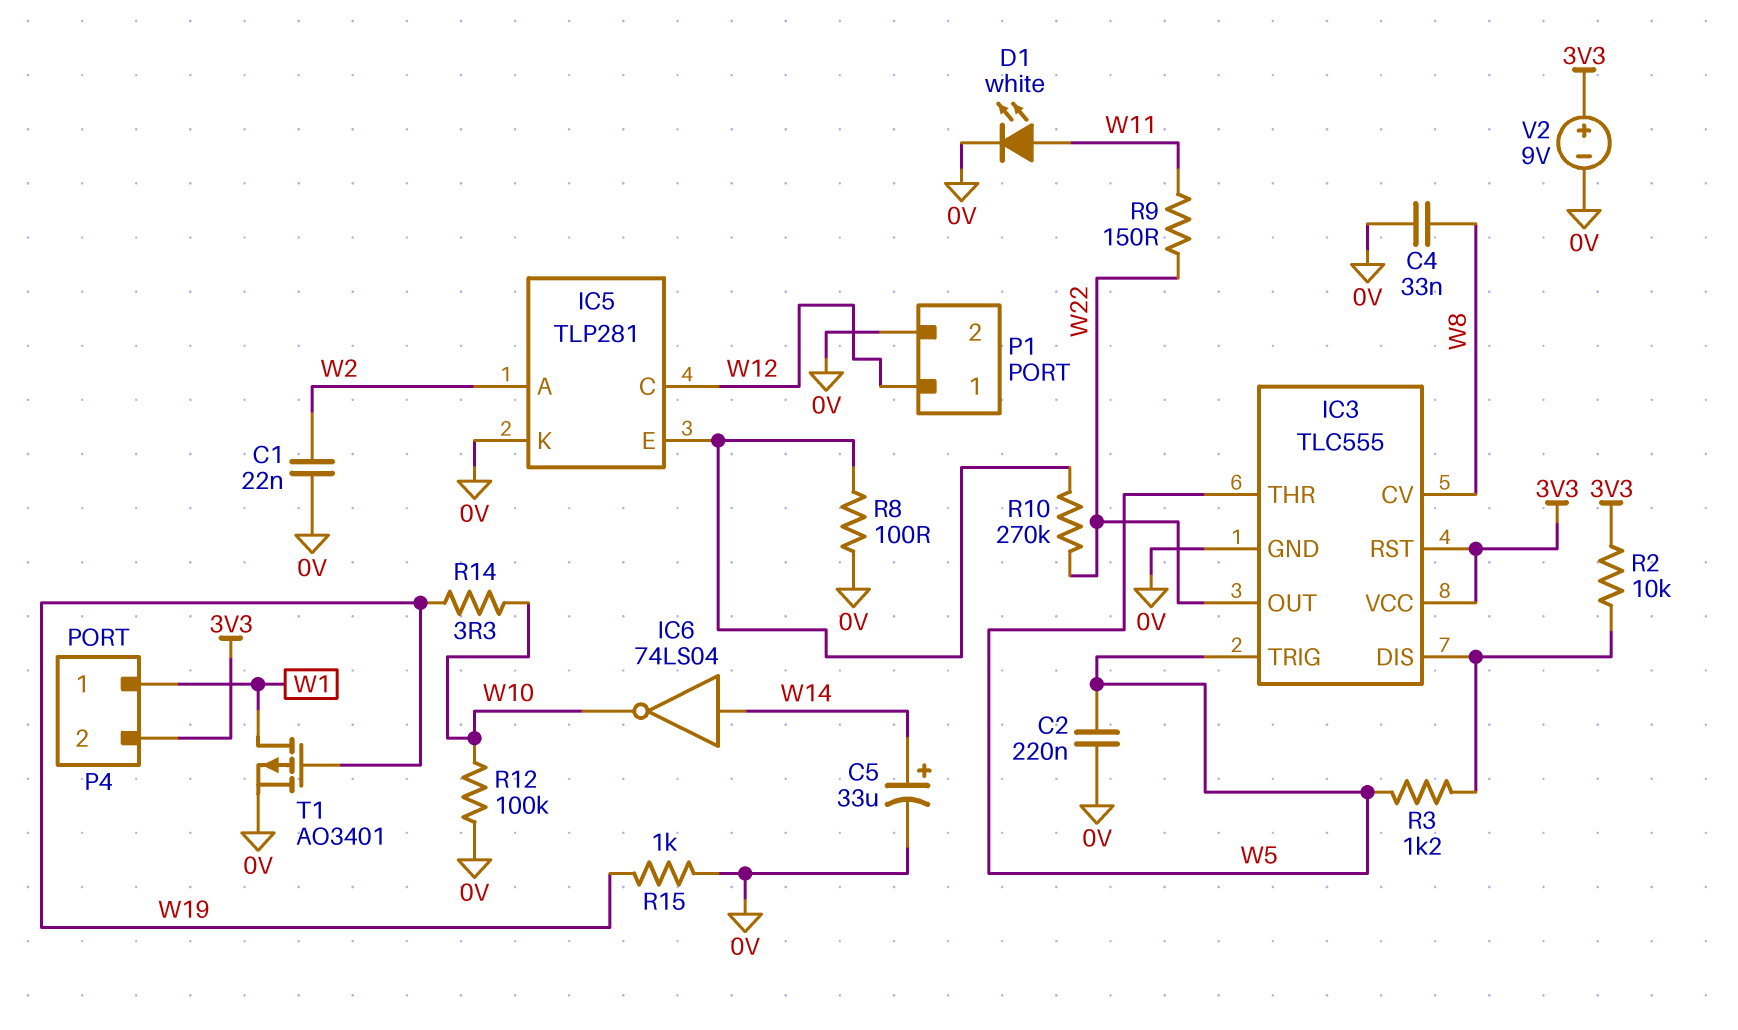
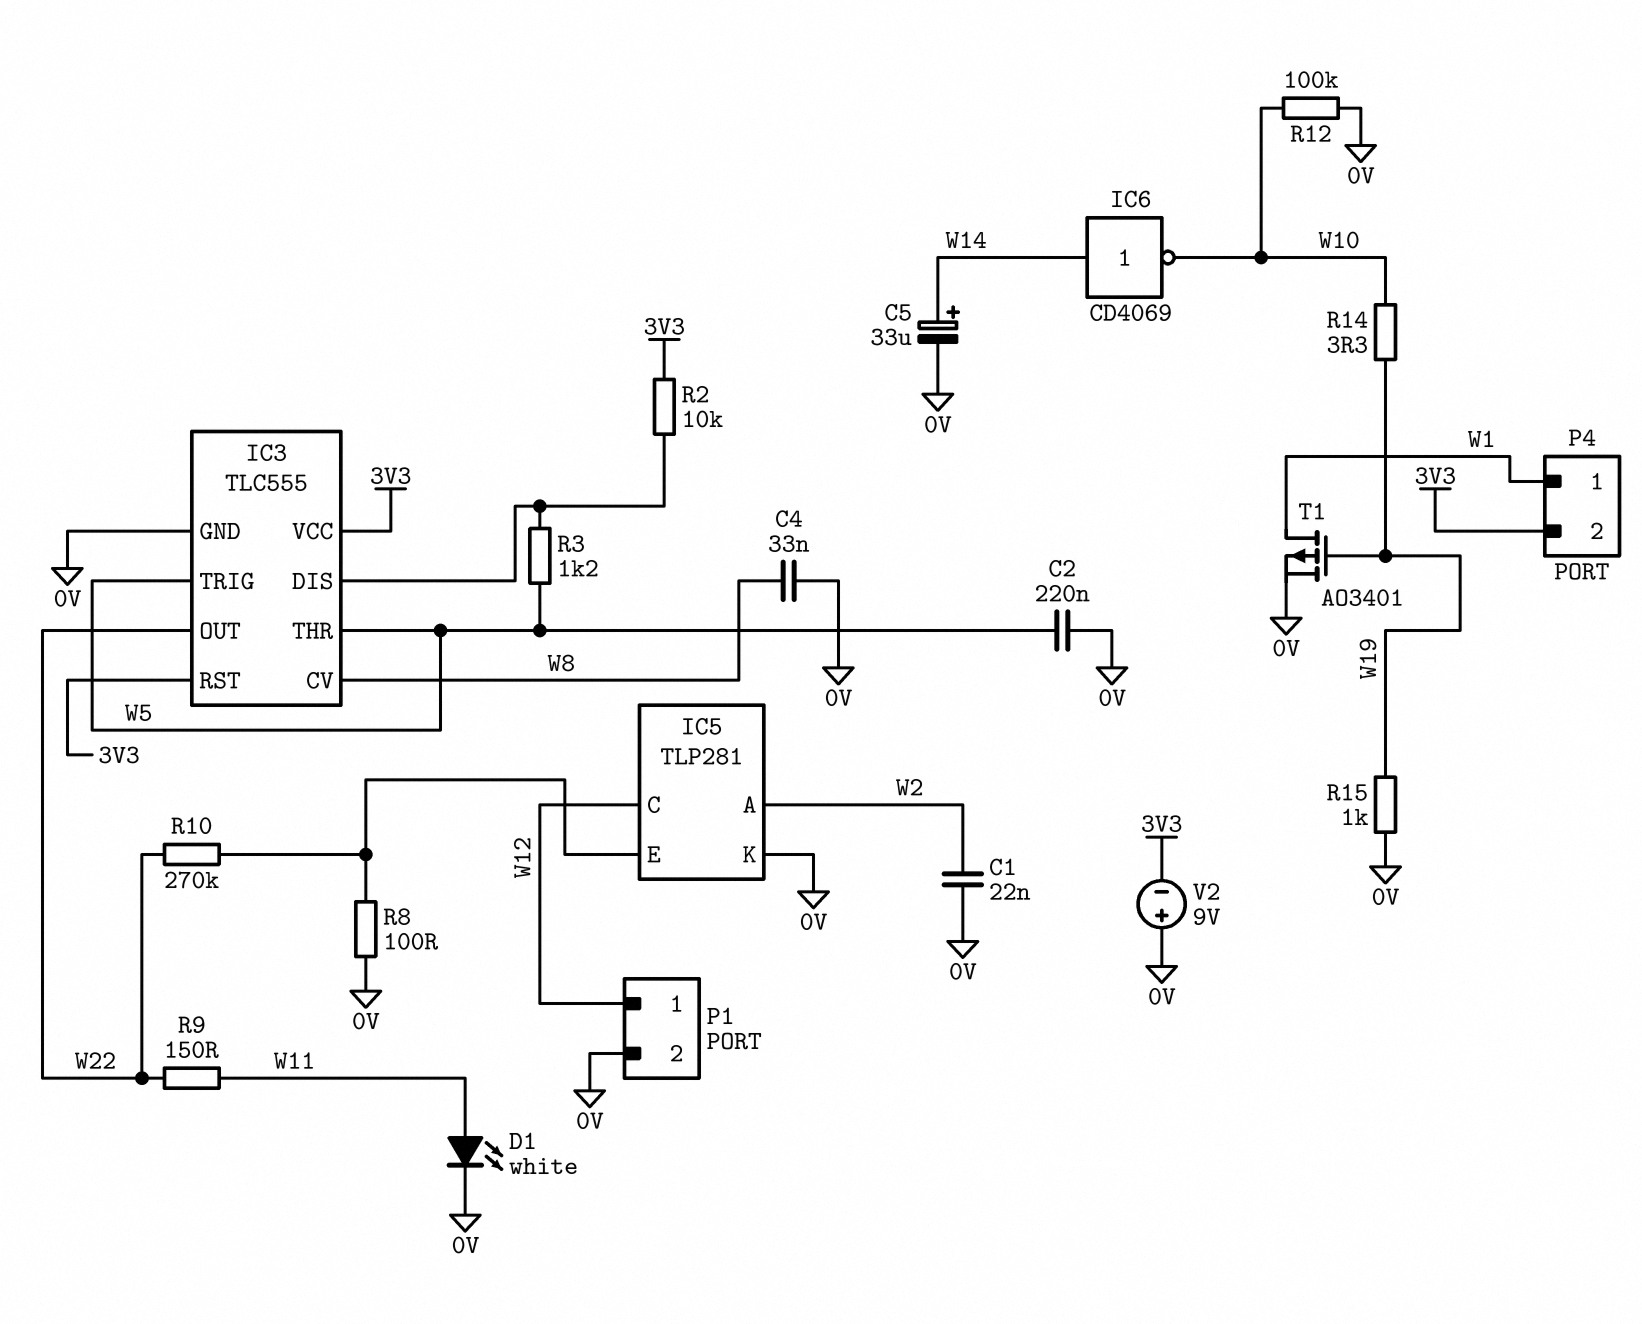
IC6: NOT 74LS04 (in W14, out W10) -> NOT CD4069 (in W14, out W10)
V2: 9V (plus 3V3, minus 0V) -> 9V (plus 0V, minus 3V3)

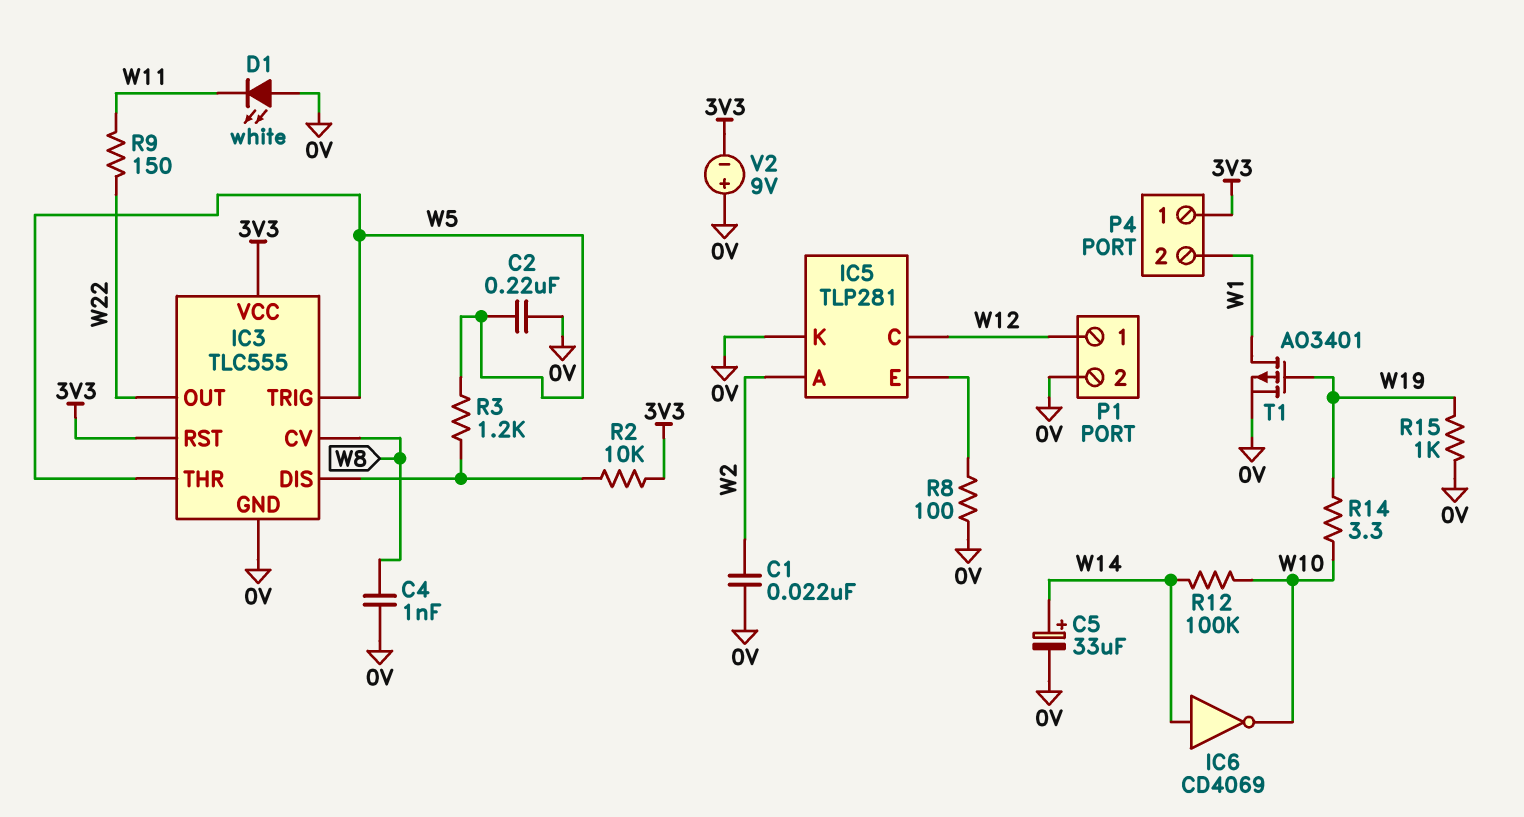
C4: 33nF (0V, W8) -> 1nF (0V, W8)
D1: LED white (A W11, K 0V) -> LED white (A 0V, K W11)
P4 pin 1: W1 -> 3V3
P4 pin 2: 3V3 -> W1
R10: 270k (IC5/E, W22) -> none
R12: 100k (0V, W10) -> 100k (W10, W14)

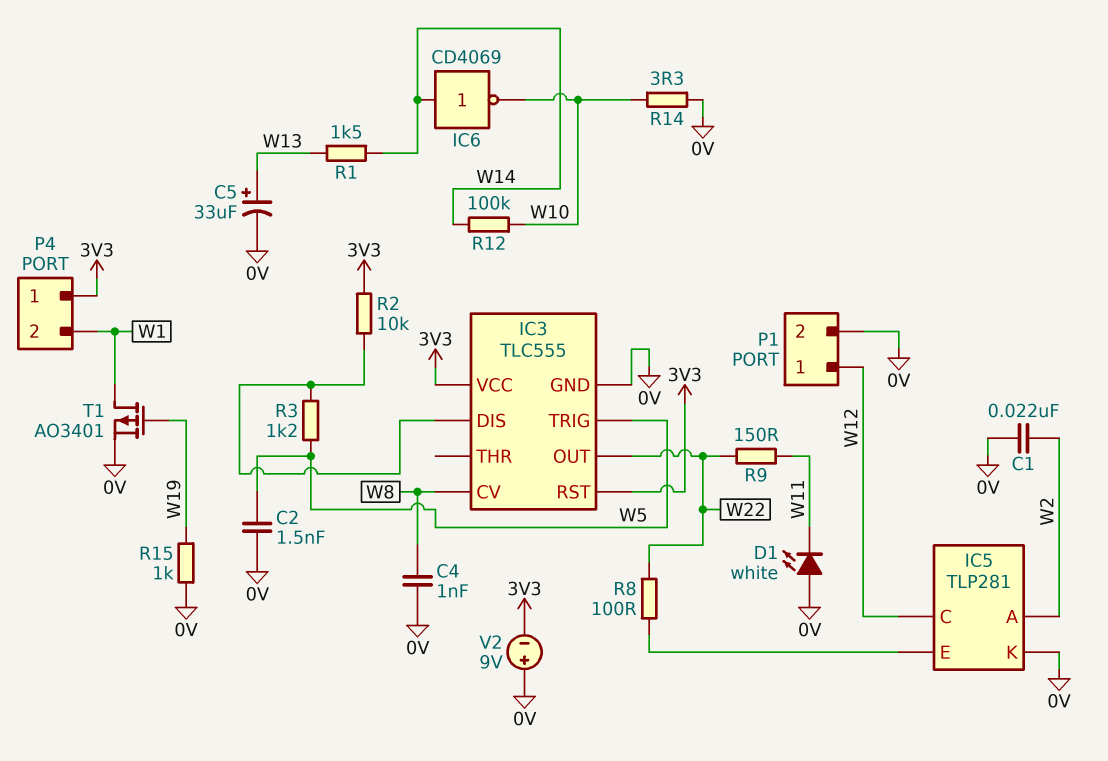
C2: 220nF (0V, W5) -> 1.5nF (0V, W5)
C5: 33uF (plus W14, minus 0V) -> 33uF (plus W13, minus 0V)
IC3 pin THR: W5 -> none
R1: none -> 1.5k (W13, W14)
R8: 100 (0V, IC5/E) -> 100 (IC5/E, W22)
R14: 3.3 (W10, W19) -> 3.3 (0V, W10)

